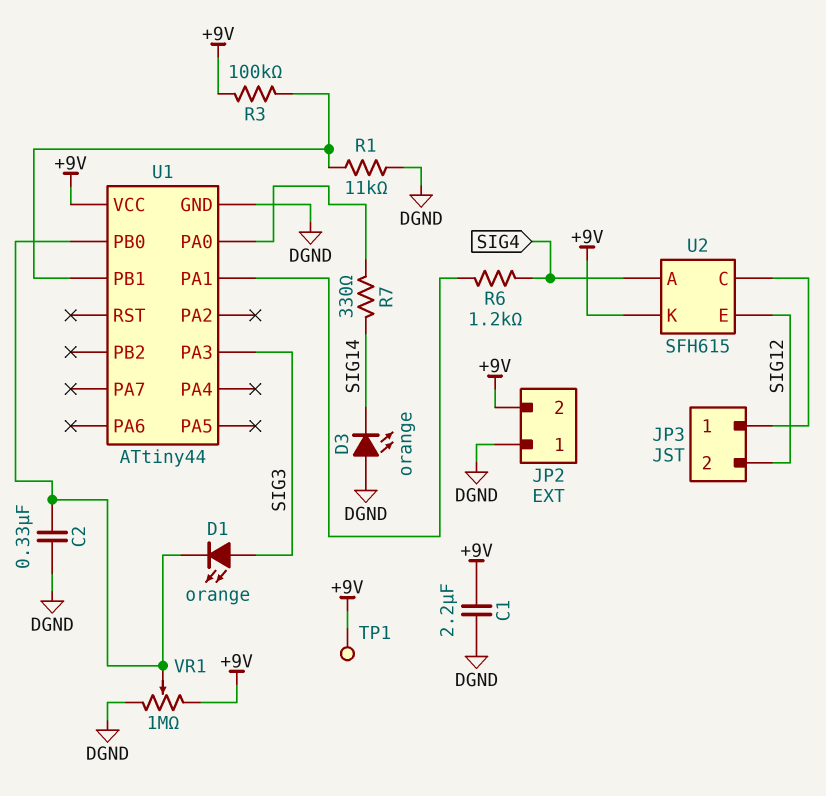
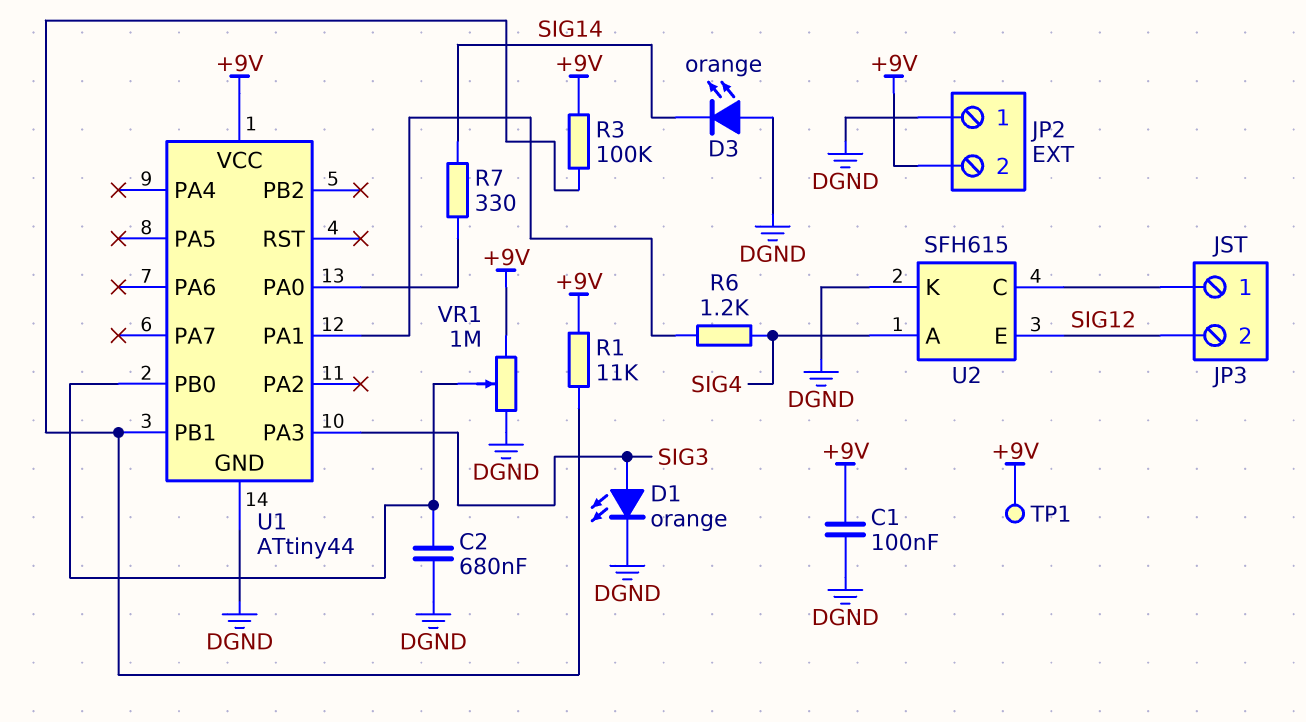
C1: 2.2uF (+9V, DGND) -> 100nF (+9V, DGND)
C2: 330nF (DGND, U1/PB0) -> 680nF (DGND, U1/PB0)
D1: LED orange (A SIG3, K U1/PB0) -> LED orange (A SIG3, K DGND)
R1: 11k (DGND, U1/PB1) -> 11k (+9V, U1/PB1)
U2 pin K: +9V -> DGND

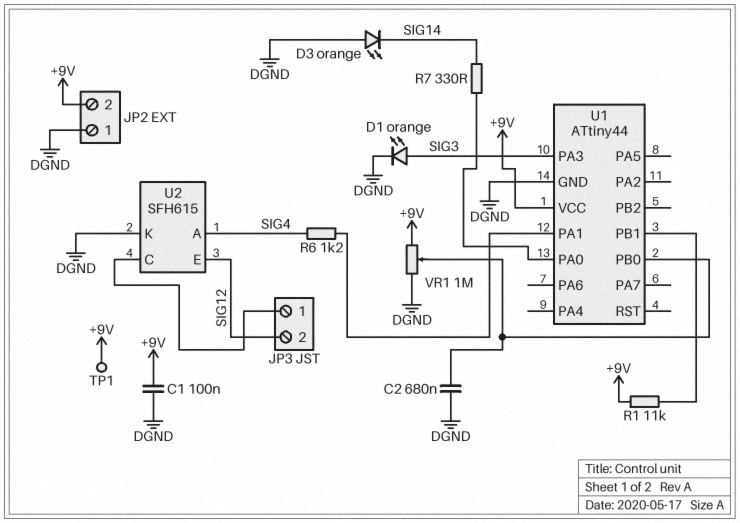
R3: 100k (+9V, U1/PB1) -> none

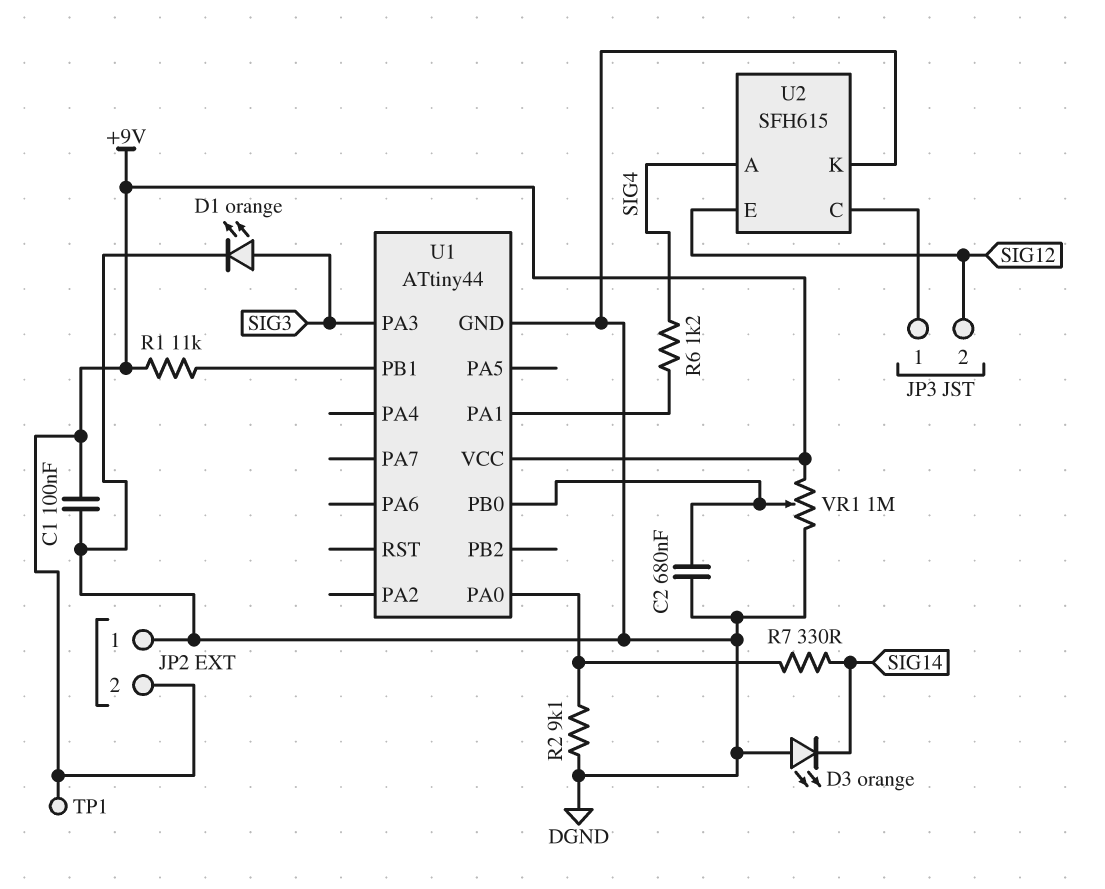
R2: none -> 9.1k (DGND, U1/PA0)

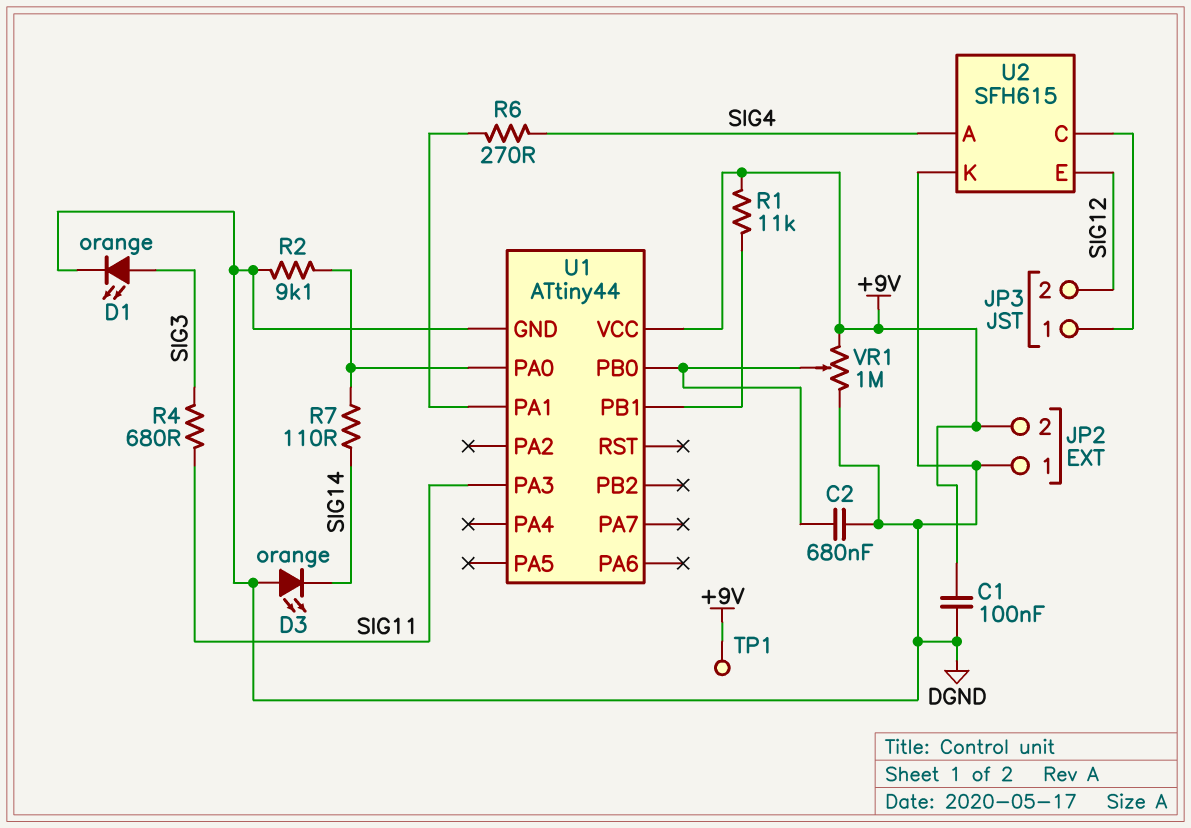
R4: none -> 680 (SIG3, SIG11)
R6: 1.2k (SIG4, U1/PA1) -> 270 (SIG4, U1/PA1)
R7: 330 (SIG14, U1/PA0) -> 110 (SIG14, U1/PA0)
U1 pin PA3: SIG3 -> SIG11

